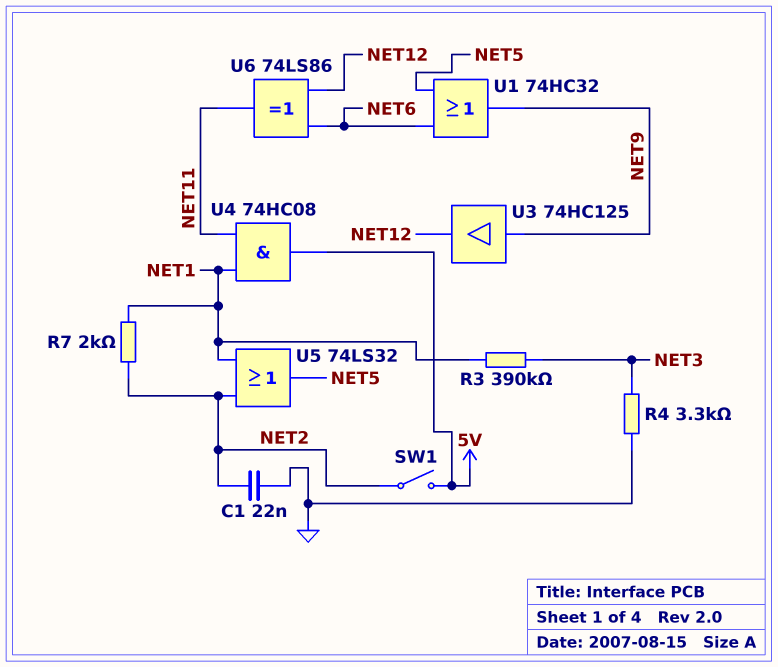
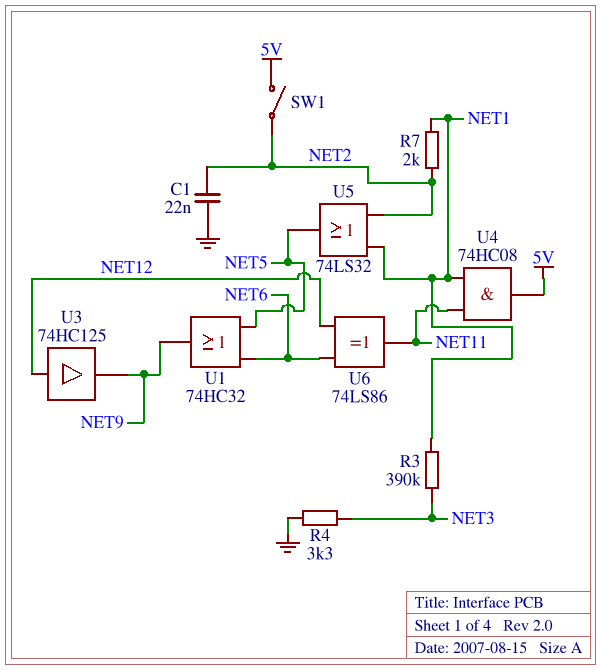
U3: buffer 74HC125 (in NET9, out NET12) -> buffer 74HC125 (in NET12, out NET9)

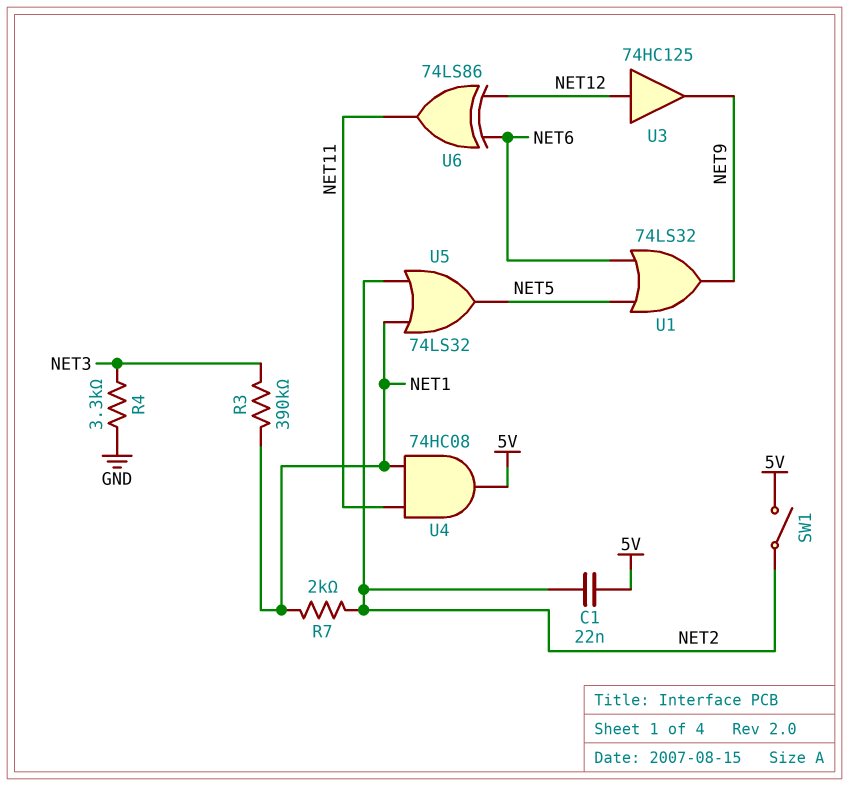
C1: 22nF (GND, NET2) -> 22nF (5V, NET2)
U1: OR 74HC32 (in NET5, in NET6, out NET9) -> OR 74LS32 (in NET5, in NET6, out NET9)

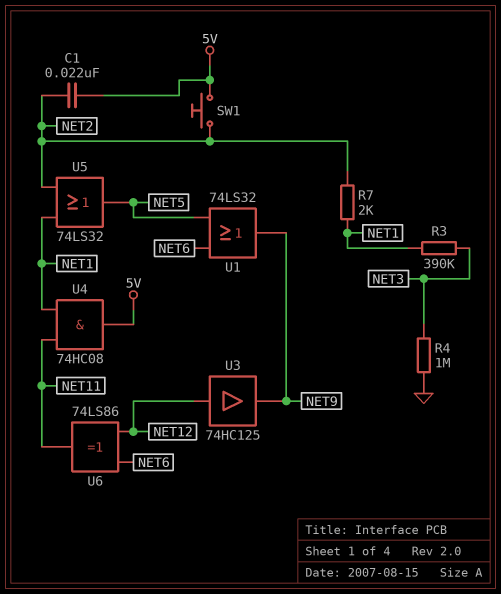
R4: 3.3k (GND, NET3) -> 1M (GND, NET3)
SW1: switch (5V, NET2) -> button (5V, NET2)

